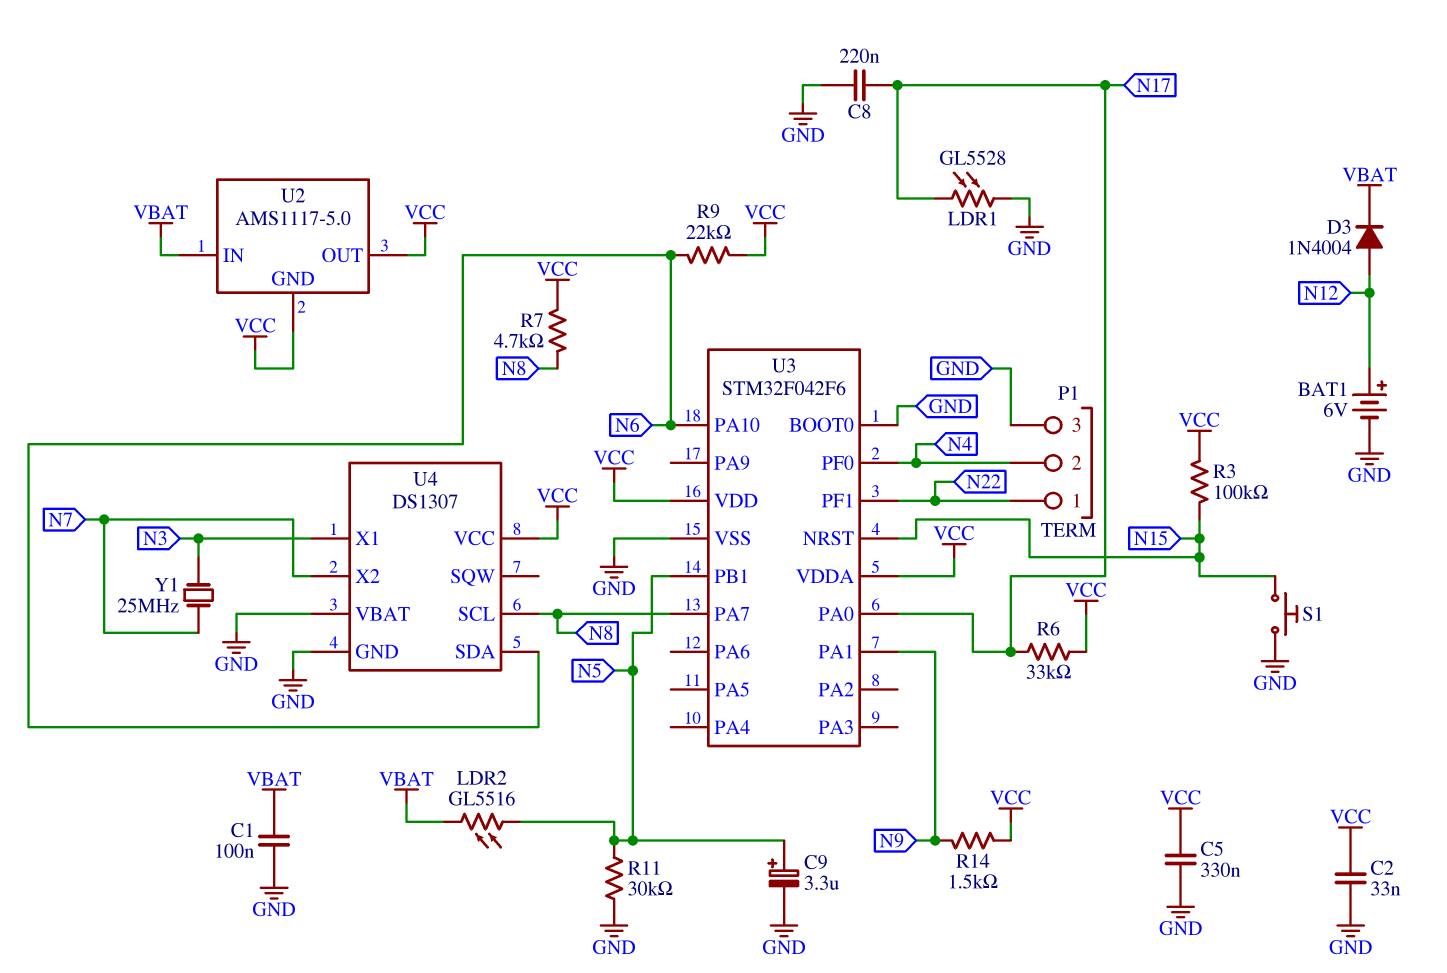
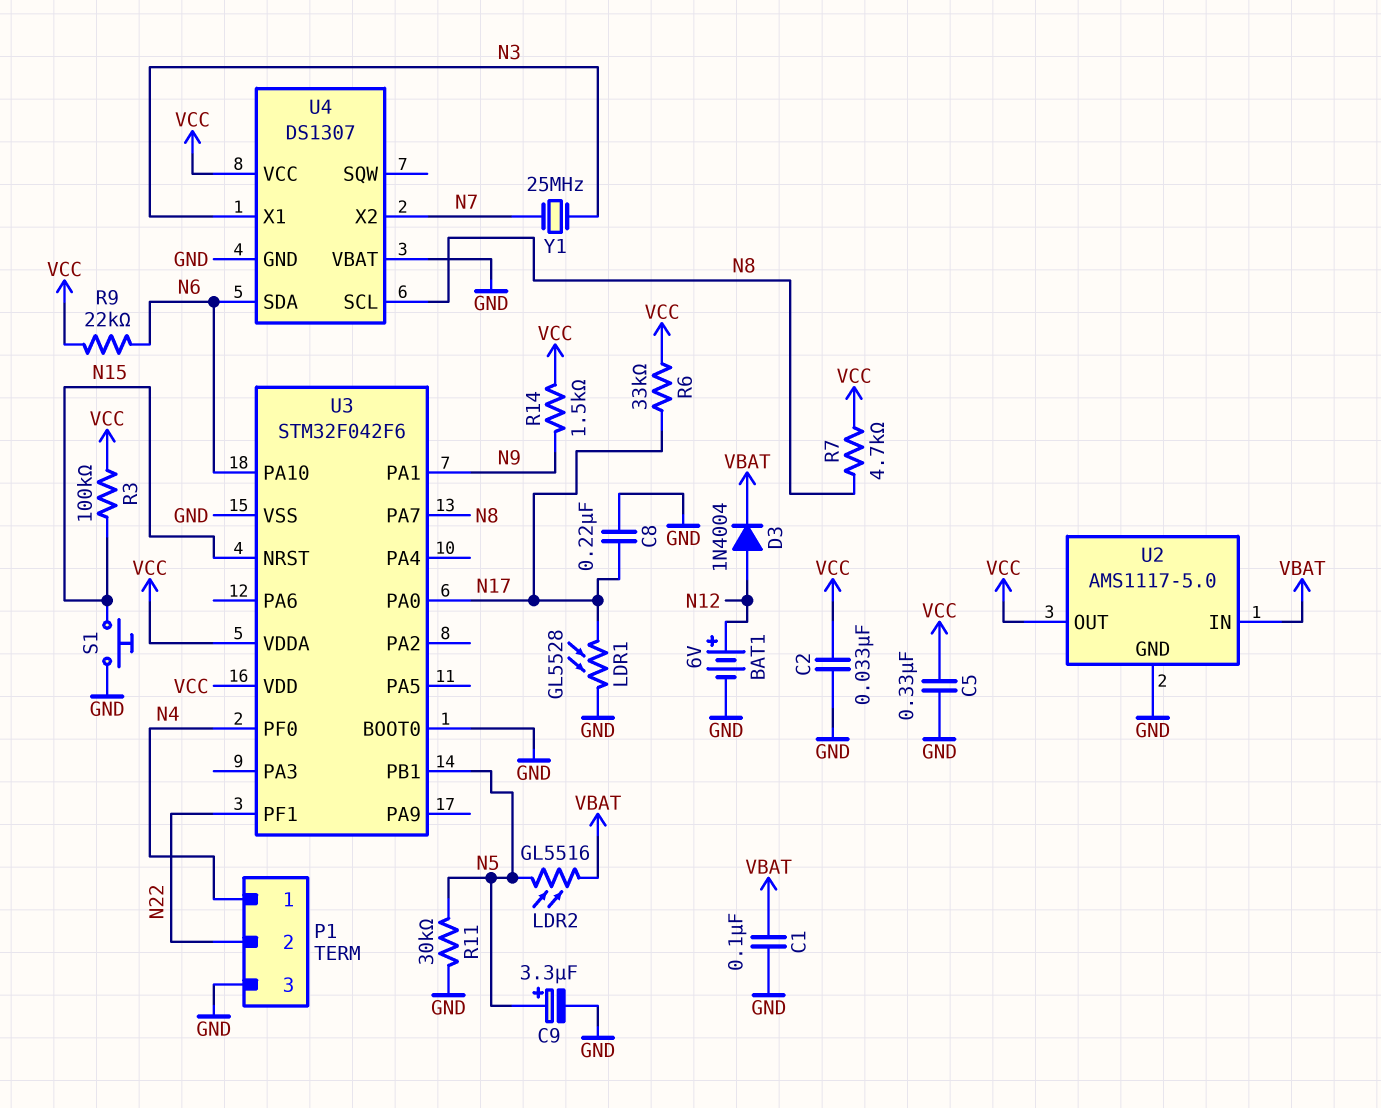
P1 pin 1: N22 -> N4
P1 pin 2: N4 -> N22
U2 pin GND: VCC -> GND

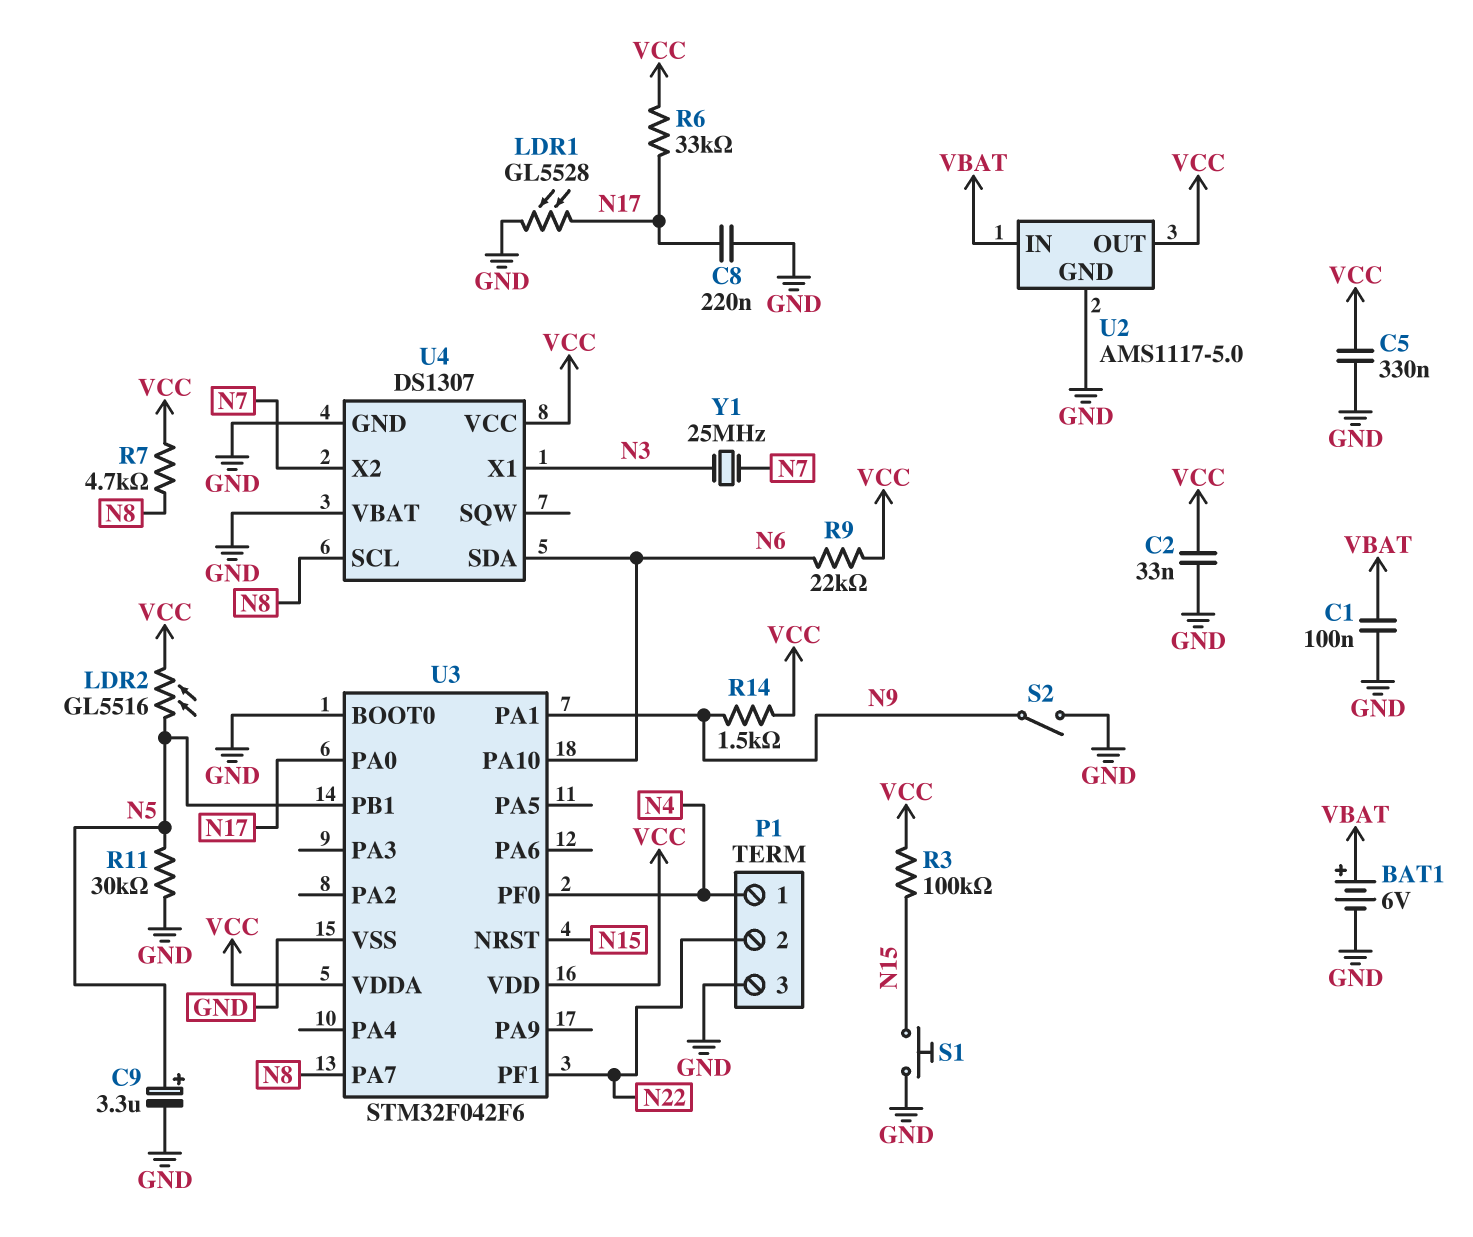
BAT1: 6V (plus N12, minus GND) -> 6V (plus VBAT, minus GND)
D3: diode 1N4004 (A N12, K VBAT) -> none
LDR2: GL5516 (N5, VBAT) -> GL5516 (N5, VCC)
S2: none -> switch (GND, N9)

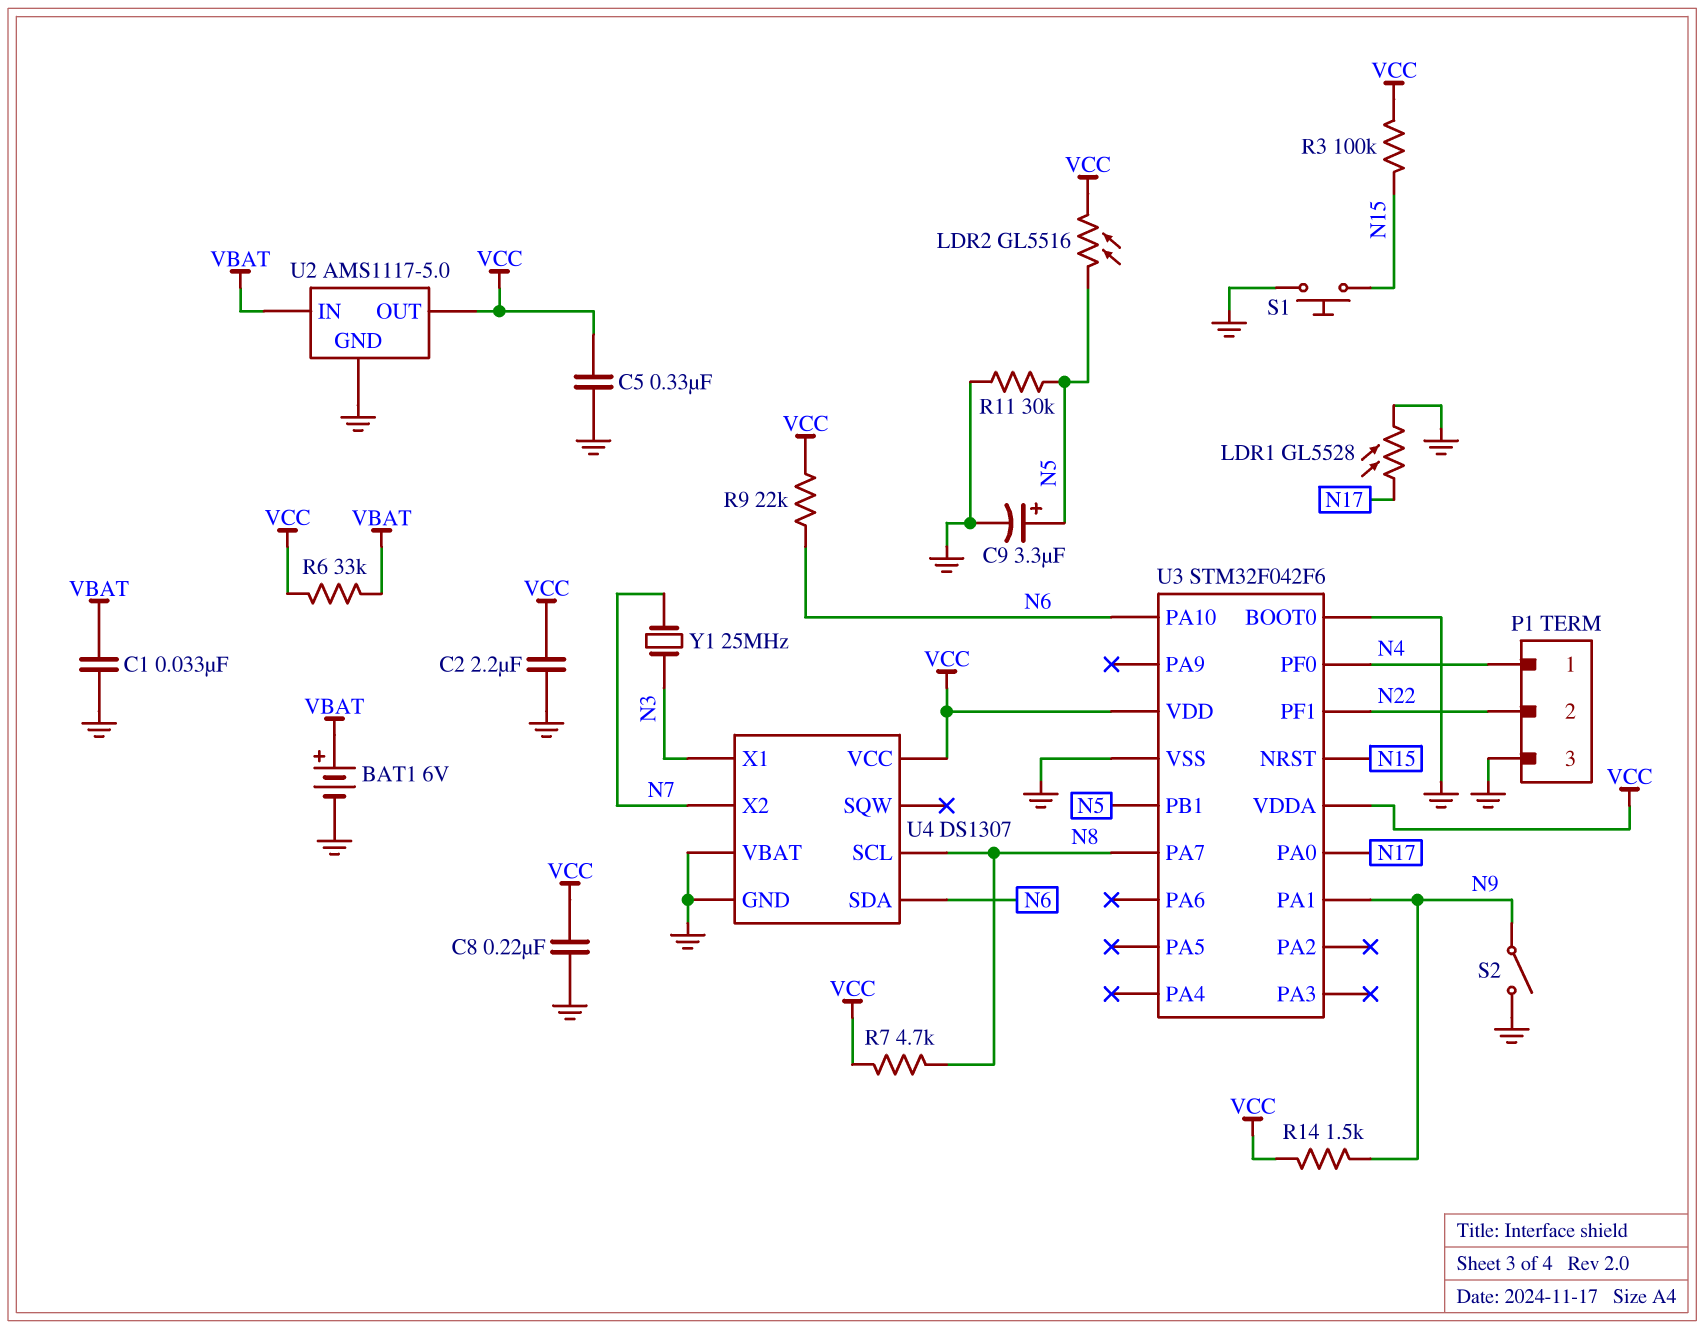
C1: 100nF (GND, VBAT) -> 33nF (GND, VBAT)
C2: 33nF (GND, VCC) -> 2.2uF (GND, VCC)
C8: 220nF (GND, N17) -> 220nF (GND, VCC)
R6: 33k (N17, VCC) -> 33k (VBAT, VCC)

